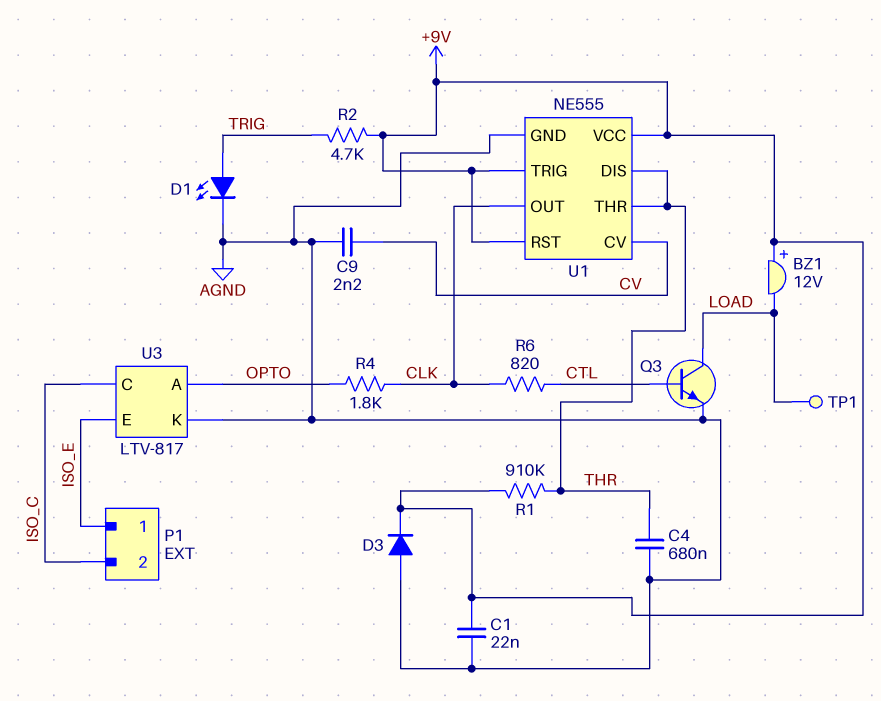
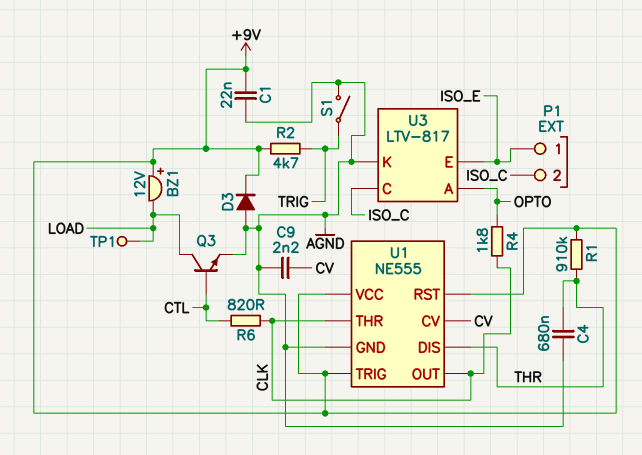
D1: LED (A TRIG, K AGND) -> none
S1: none -> switch (AGND, TRIG)
U1 pin THR: THR -> CLK

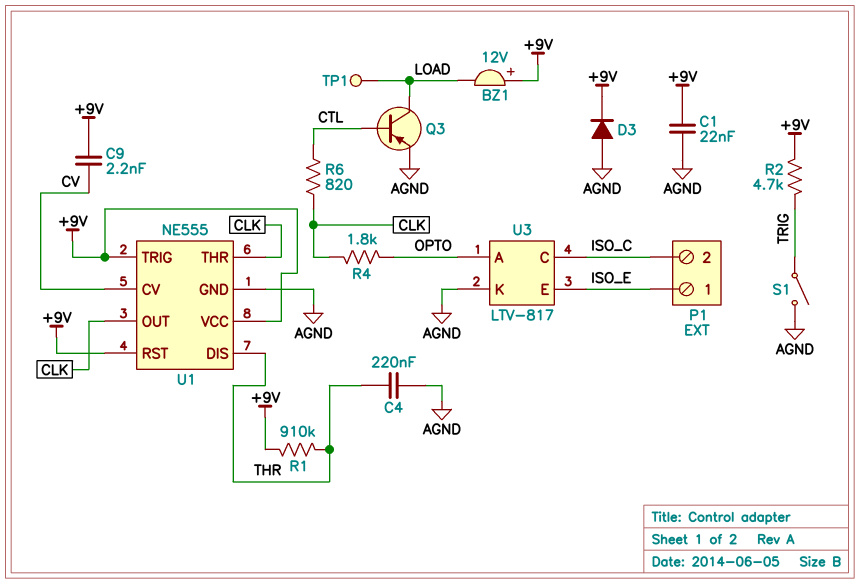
C4: 680nF (AGND, THR) -> 220nF (AGND, THR)
C9: 2.2nF (AGND, CV) -> 2.2nF (+9V, CV)
Q3: NPN (B CTL, C LOAD, E AGND) -> PNP (B CTL, C LOAD, E AGND)

